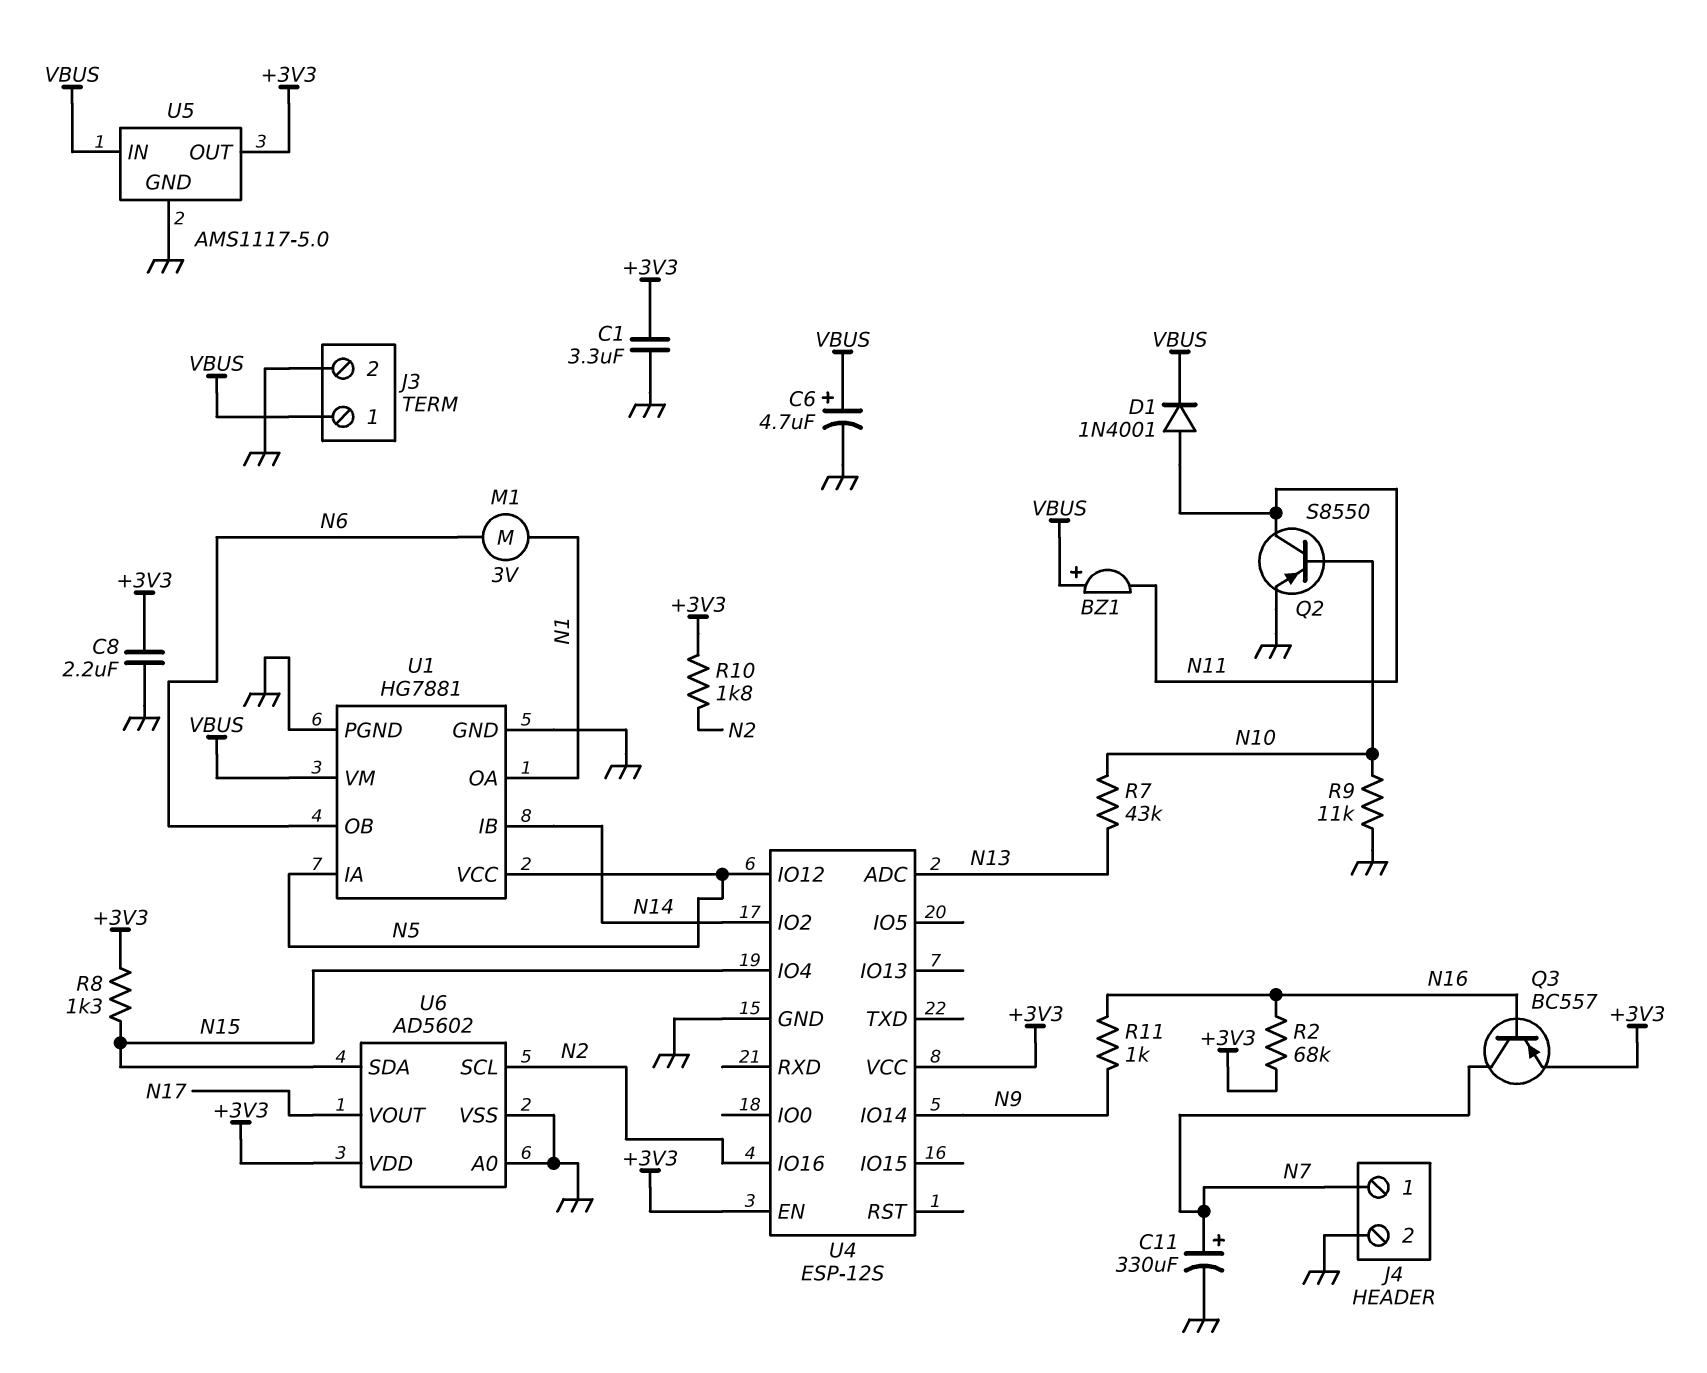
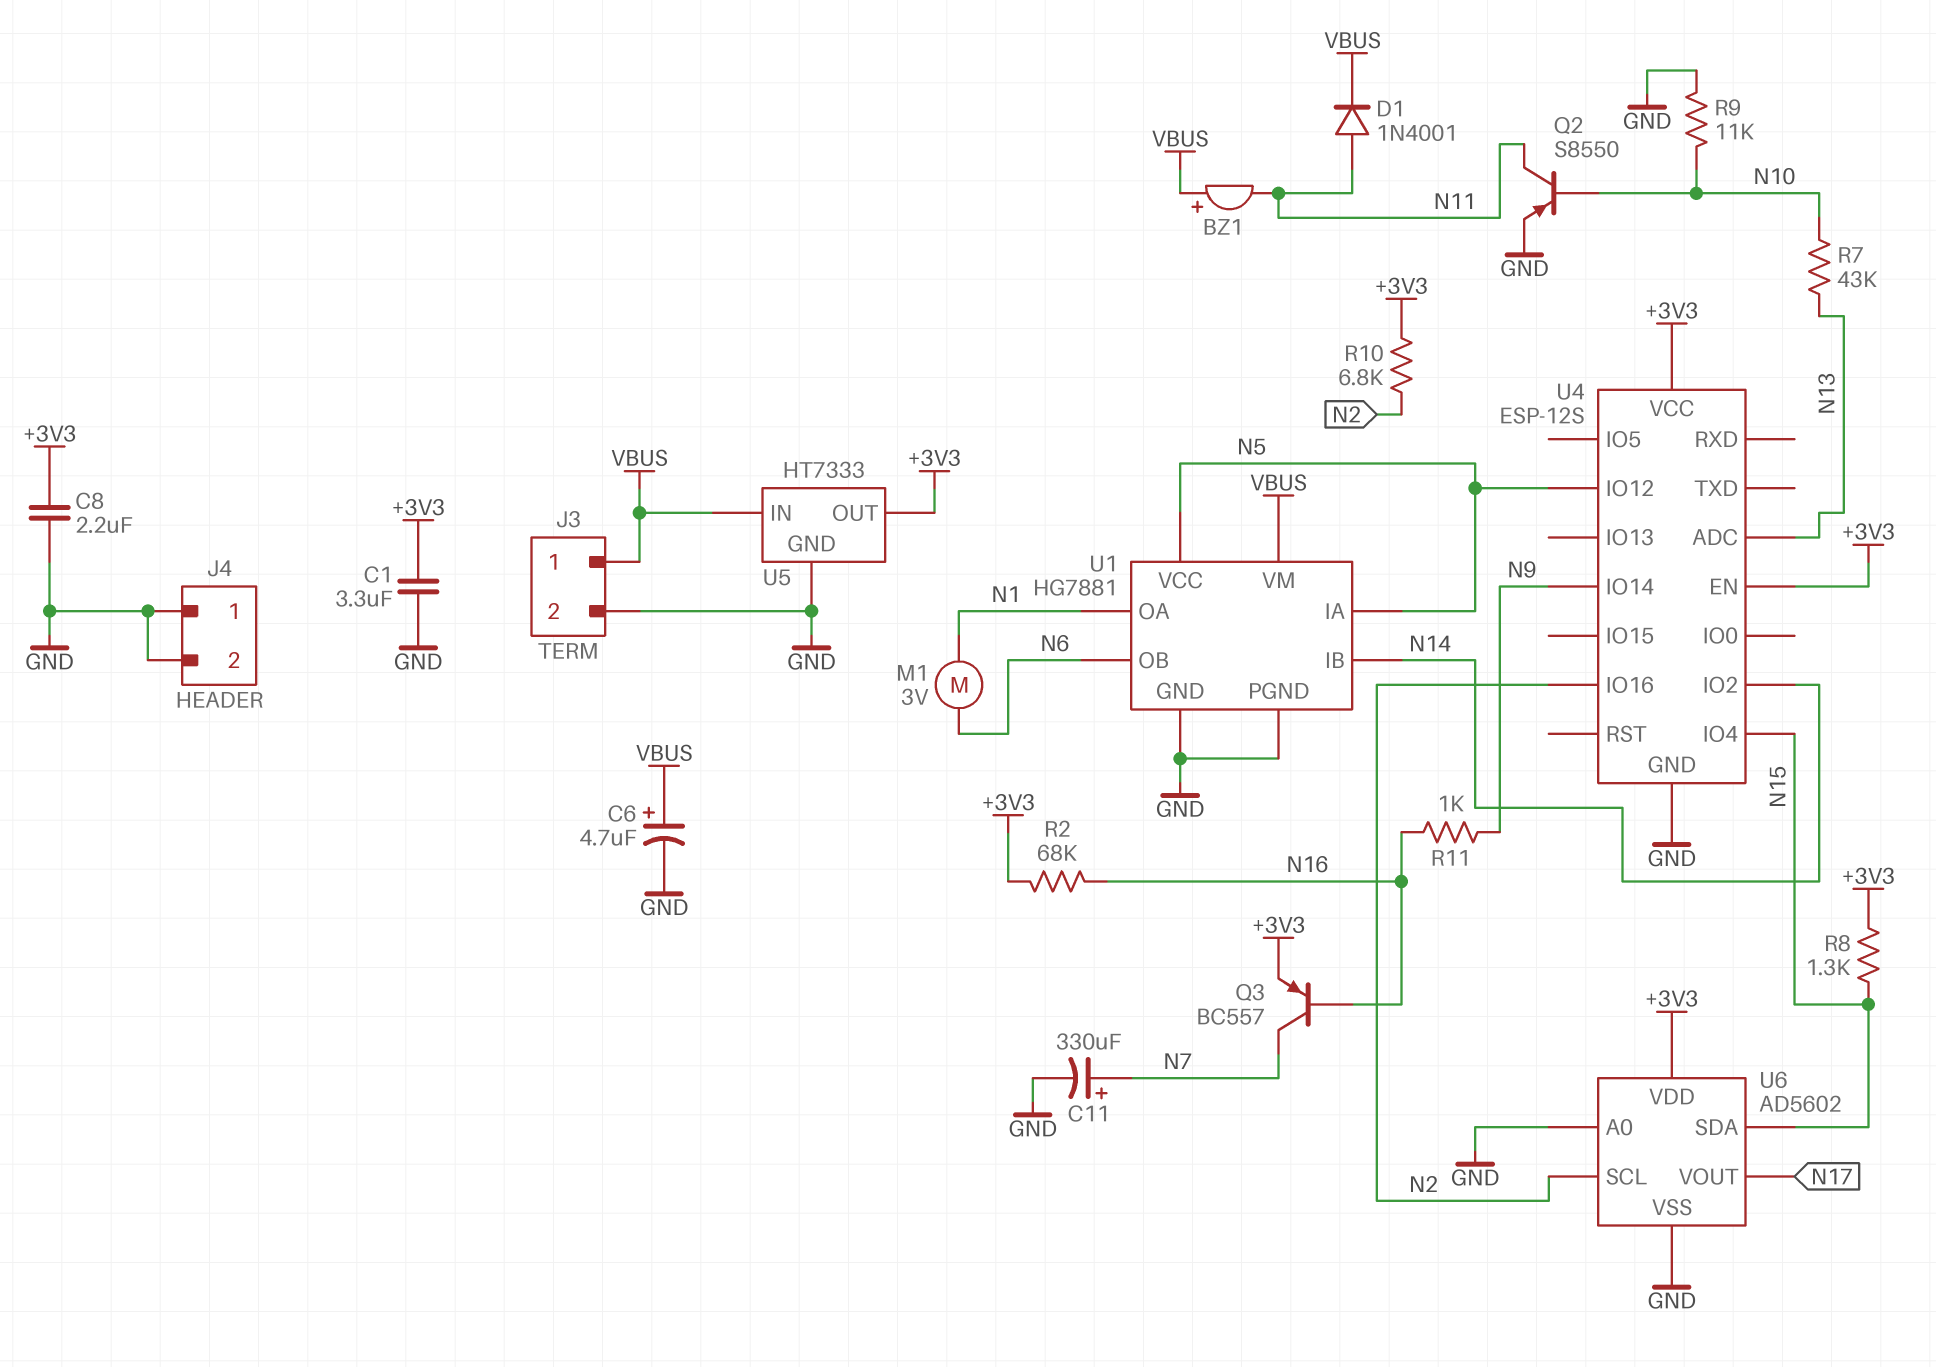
J4 pin 1: N7 -> GND
R10: 1.8k (+3V3, N2) -> 6.8k (+3V3, N2)
U5: AMS1117-5.0 -> HT7333

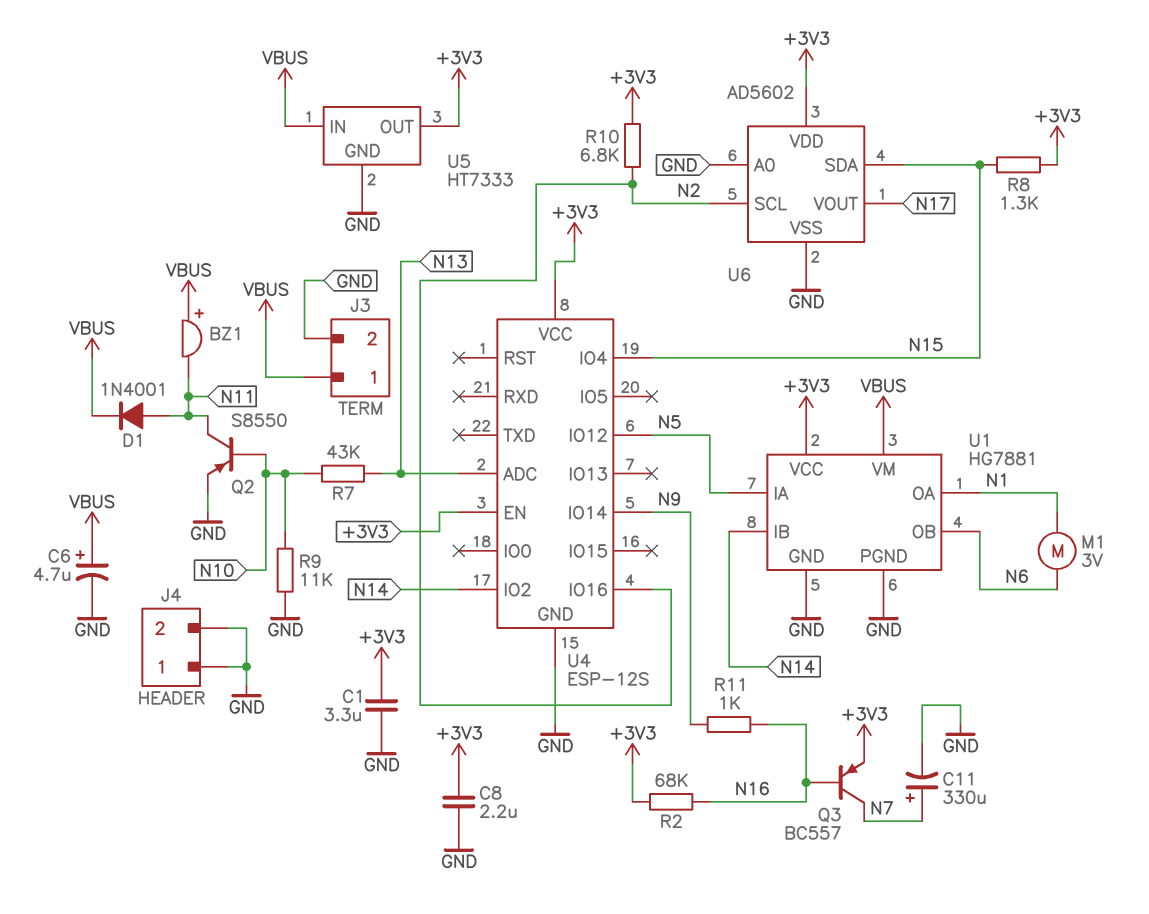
U1 pin VCC: N5 -> +3V3

